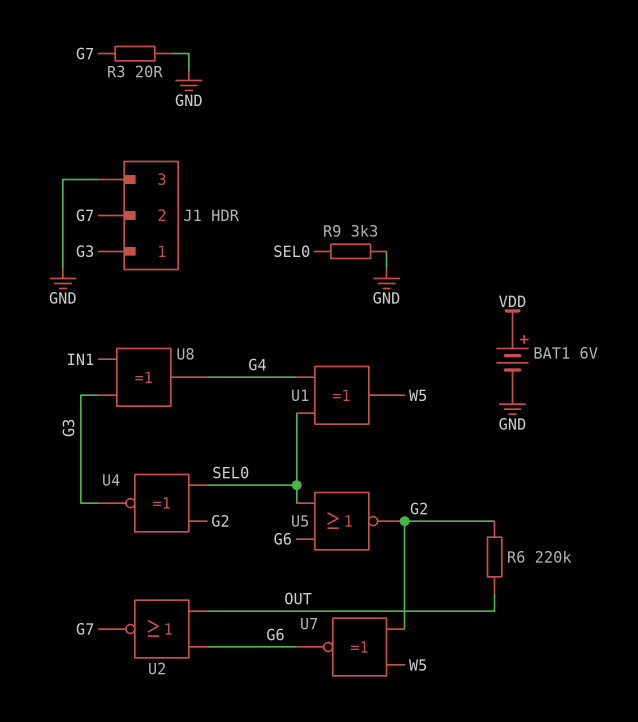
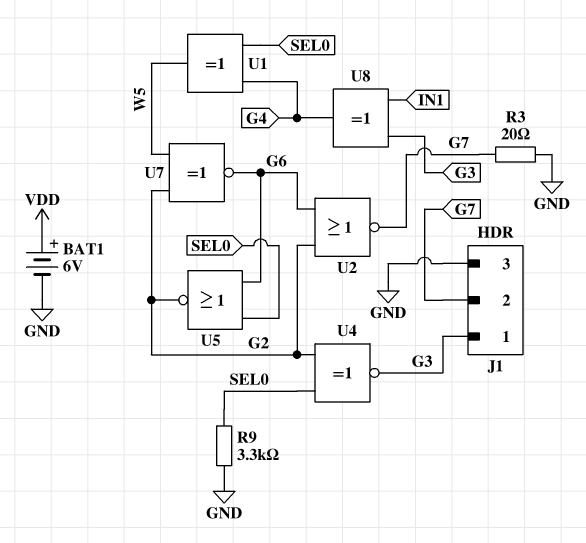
R6: 220k (G2, OUT) -> none
U2: NOR (in G6, in OUT, out G7) -> NOR (in G2, in G6, out G7)

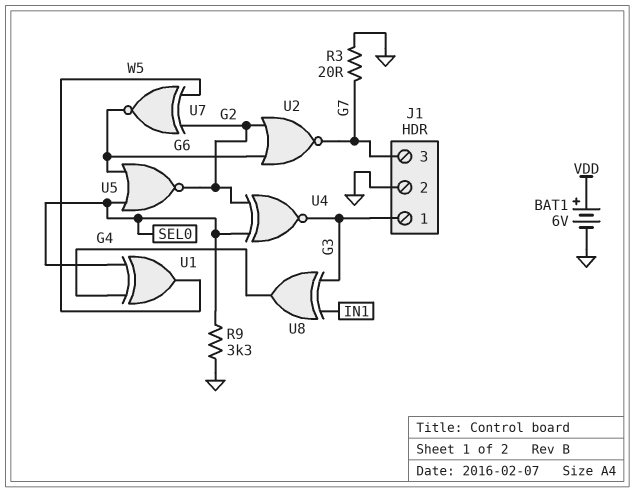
J1 pin 2: G7 -> GND
J1 pin 3: GND -> G7

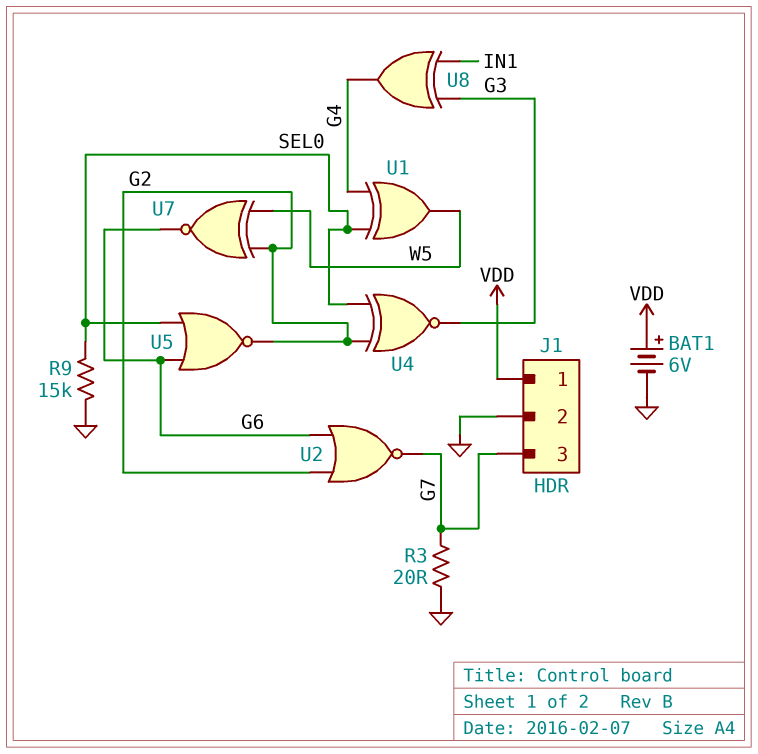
J1 pin 1: G3 -> VDD
R9: 3.3k (GND, SEL0) -> 15k (GND, SEL0)

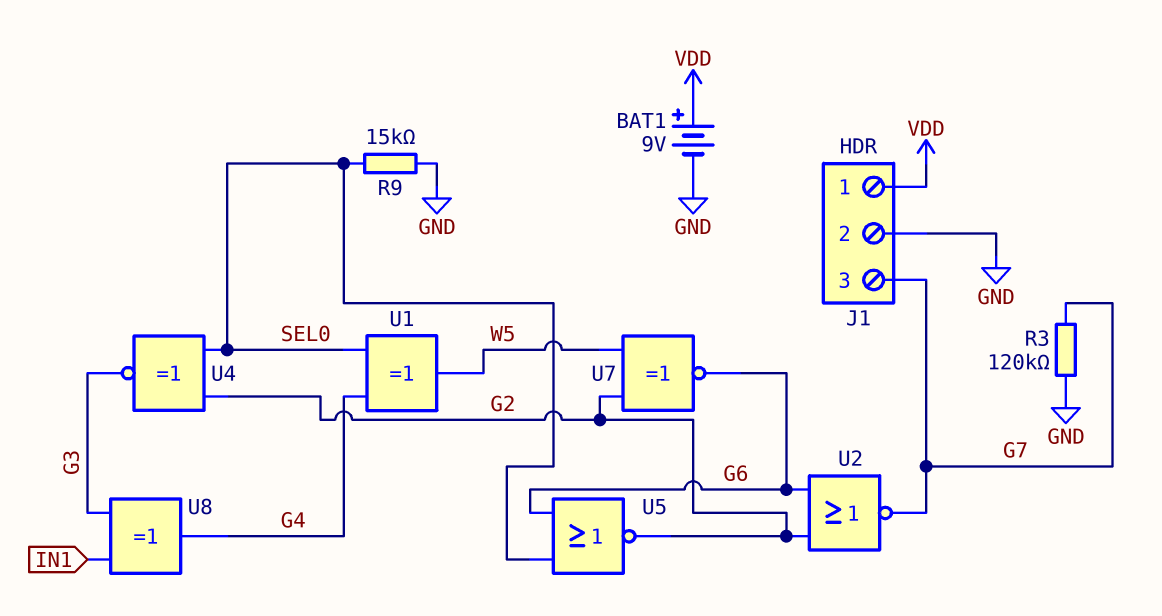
BAT1: 6V (plus VDD, minus GND) -> 9V (plus VDD, minus GND)
R3: 20 (G7, GND) -> 120k (G7, GND)

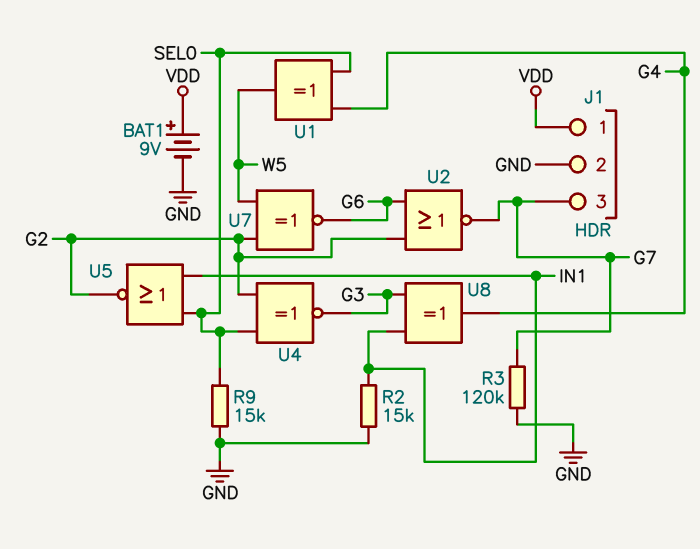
R2: none -> 15k (GND, IN1)
U5: NOR (in G6, in SEL0, out G2) -> NOR (in IN1, in SEL0, out G2)

